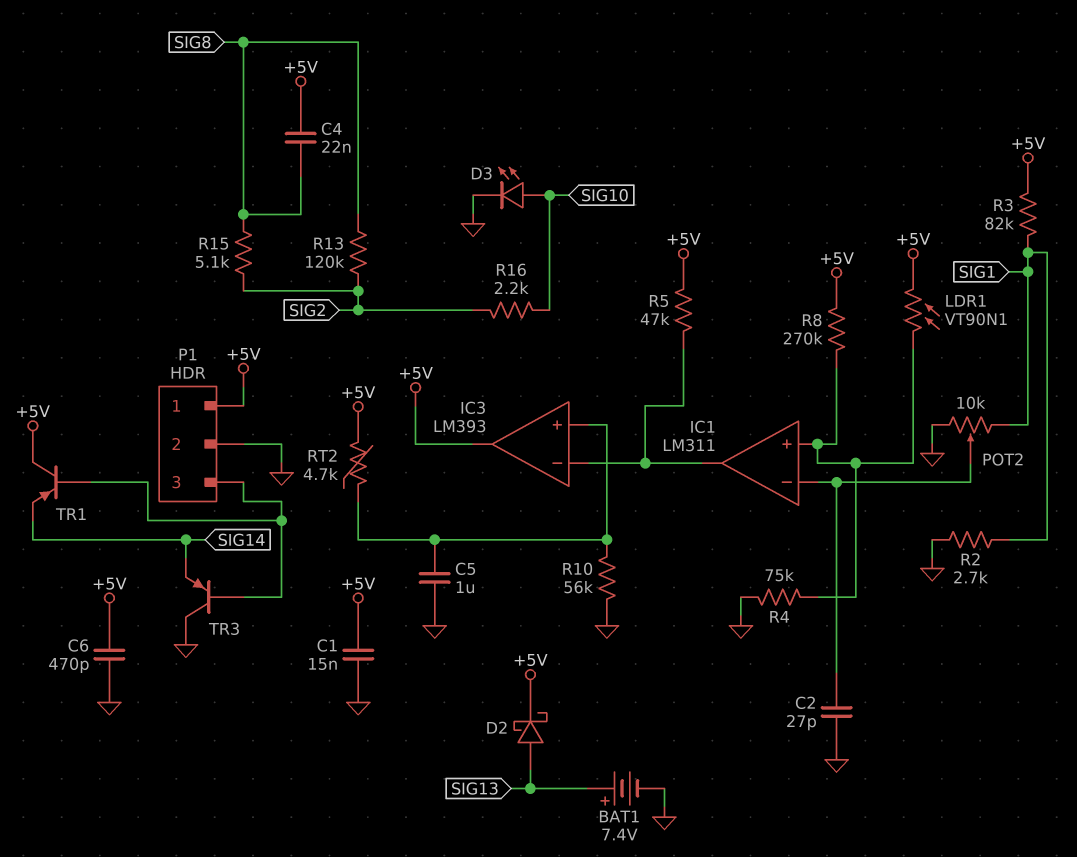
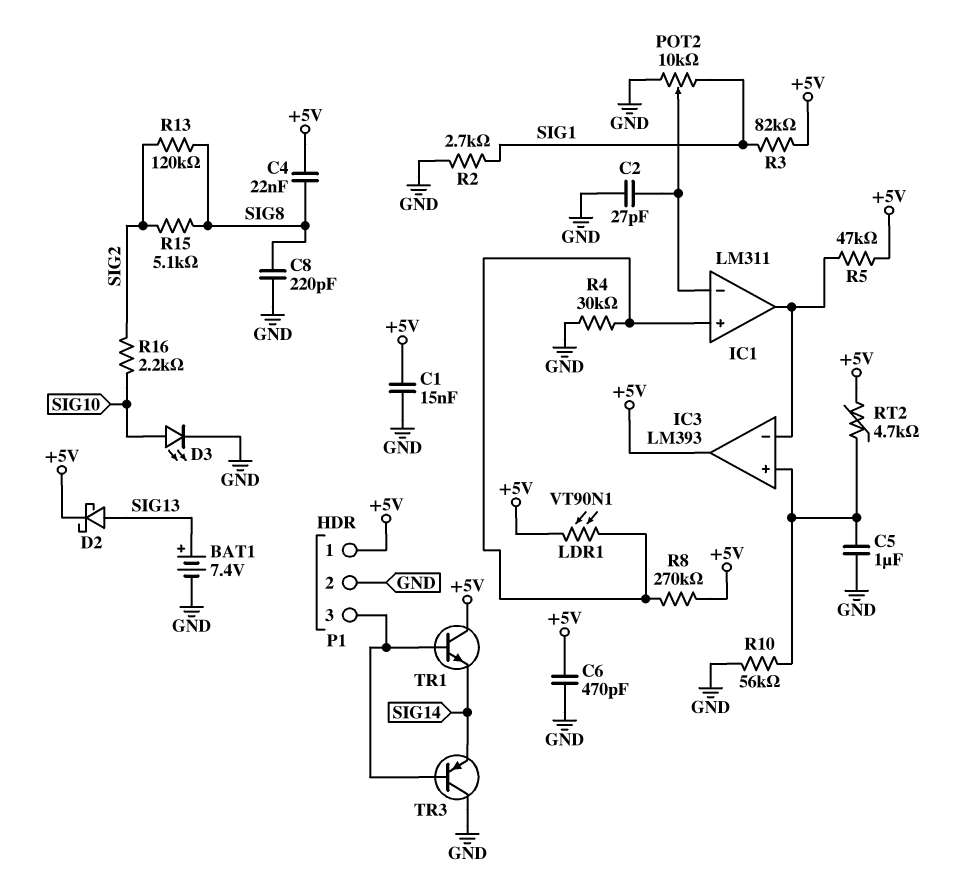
C8: none -> 220pF (GND, SIG8)
R4: 75k (GND, IC1/in+) -> 30k (GND, IC1/in+)
TR1: PNP (B P1/3, C +5V, E SIG14) -> NPN (B P1/3, C +5V, E SIG14)

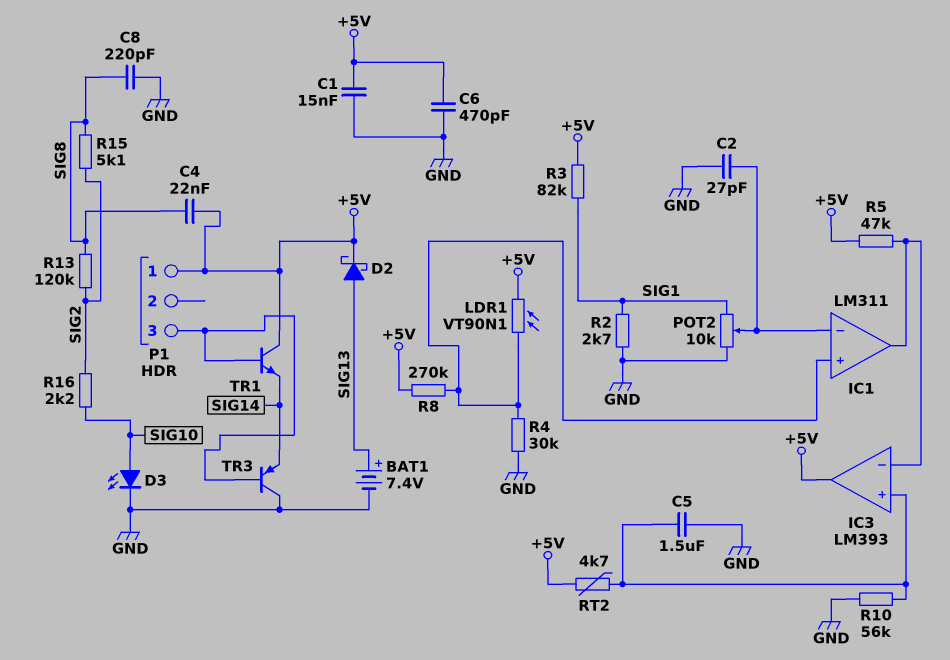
C5: 1uF (GND, IC3/in+) -> 1.5uF (GND, IC3/in+)
P1 pin 2: GND -> none

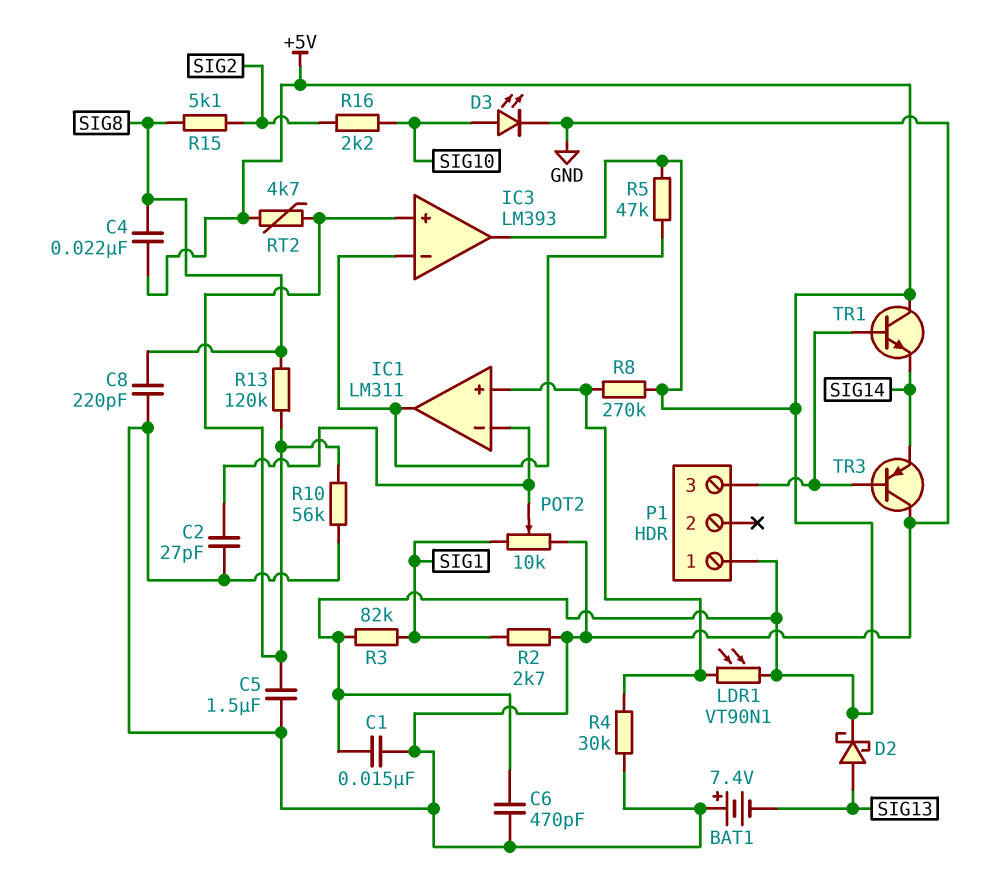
BAT1: 7.4V (plus SIG13, minus GND) -> 7.4V (plus GND, minus SIG13)
R13: 120k (SIG2, SIG8) -> 120k (IC3/in+, SIG8)

